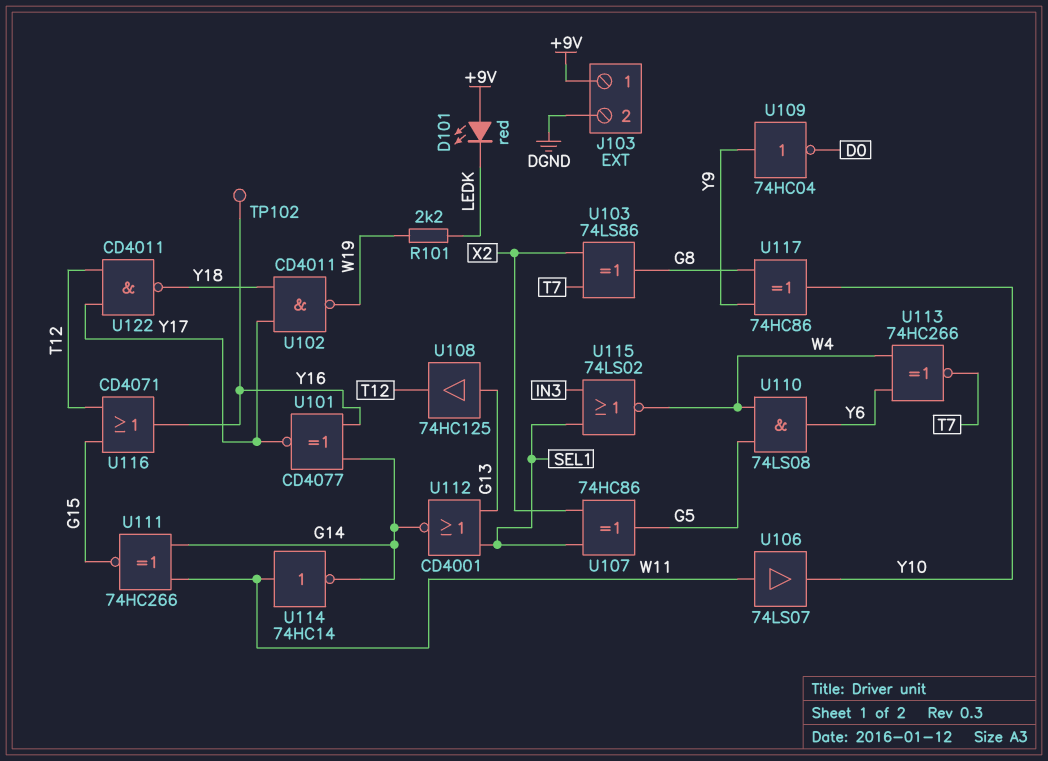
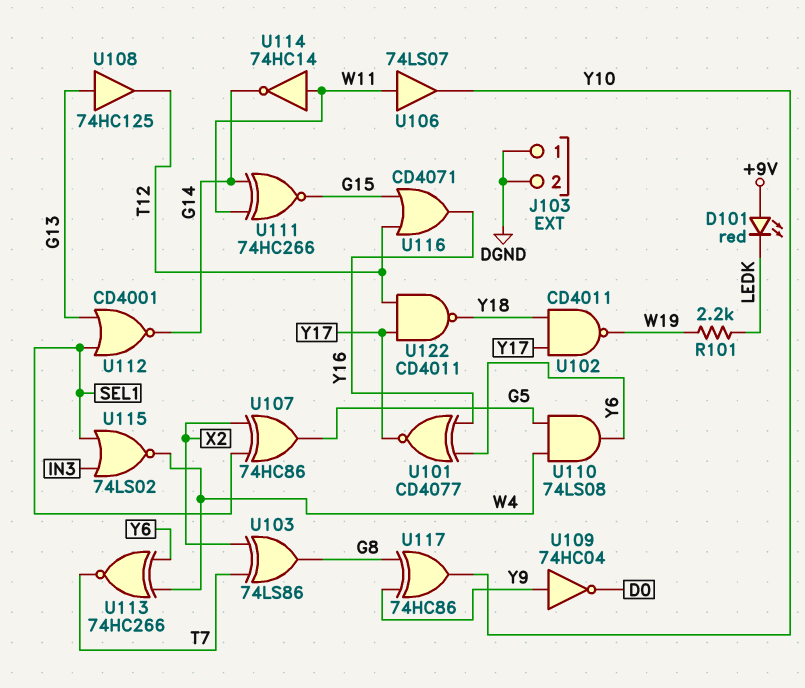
J103 pin 1: +9V -> DGND
TP102: test point (Y16) -> none
U101: XNOR CD4077 (in G14, in Y16, out Y17) -> XNOR CD4077 (in Y6, in Y16, out Y17)

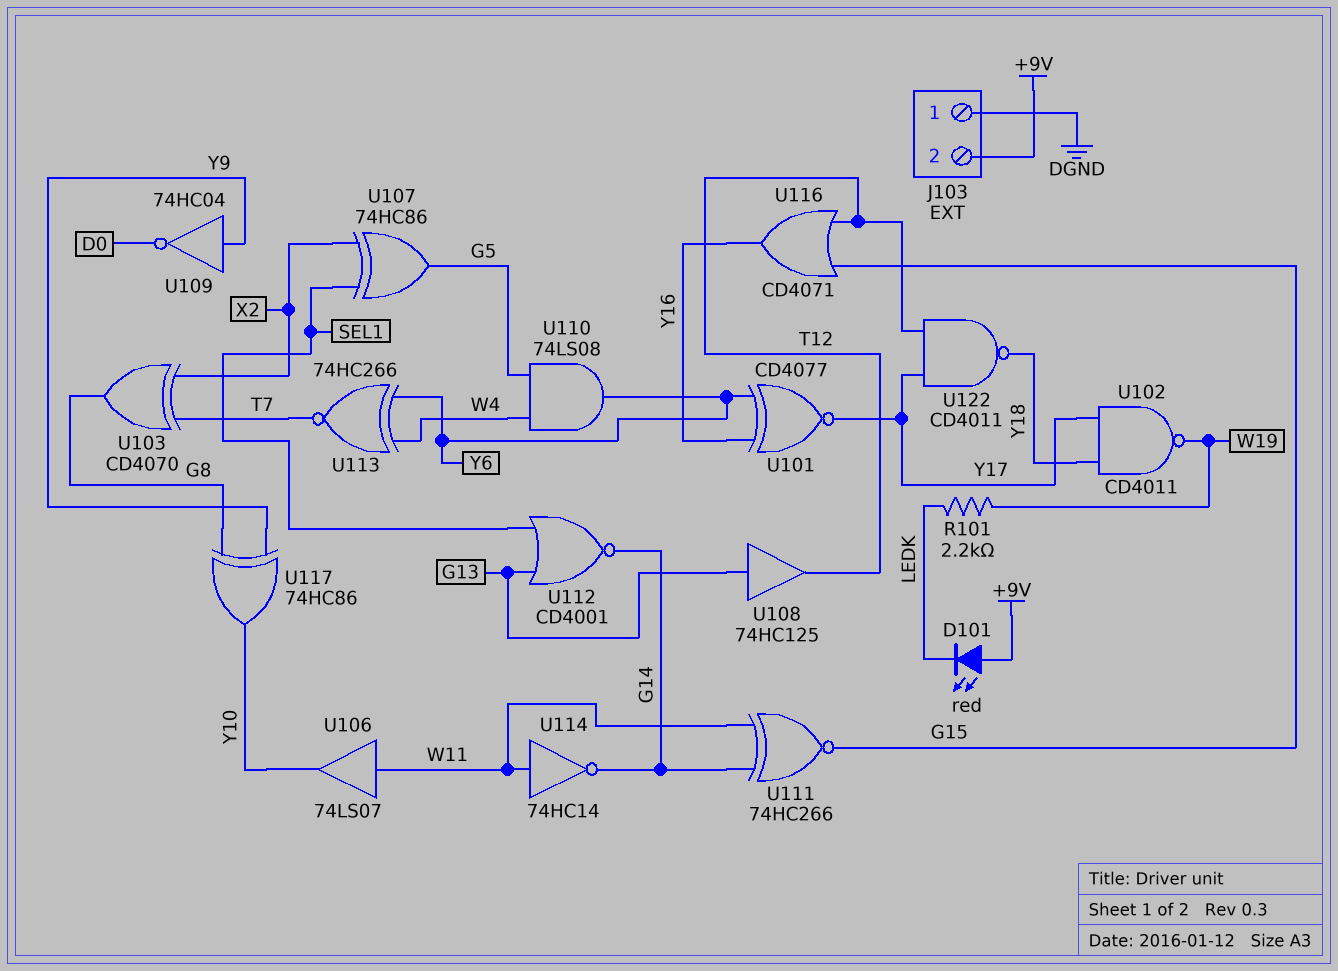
J103 pin 2: DGND -> +9V
U103: XOR 74LS86 (in T7, in X2, out G8) -> XOR CD4070 (in T7, in X2, out G8)
U115: NOR 74LS02 (in IN3, in SEL1, out W4) -> none

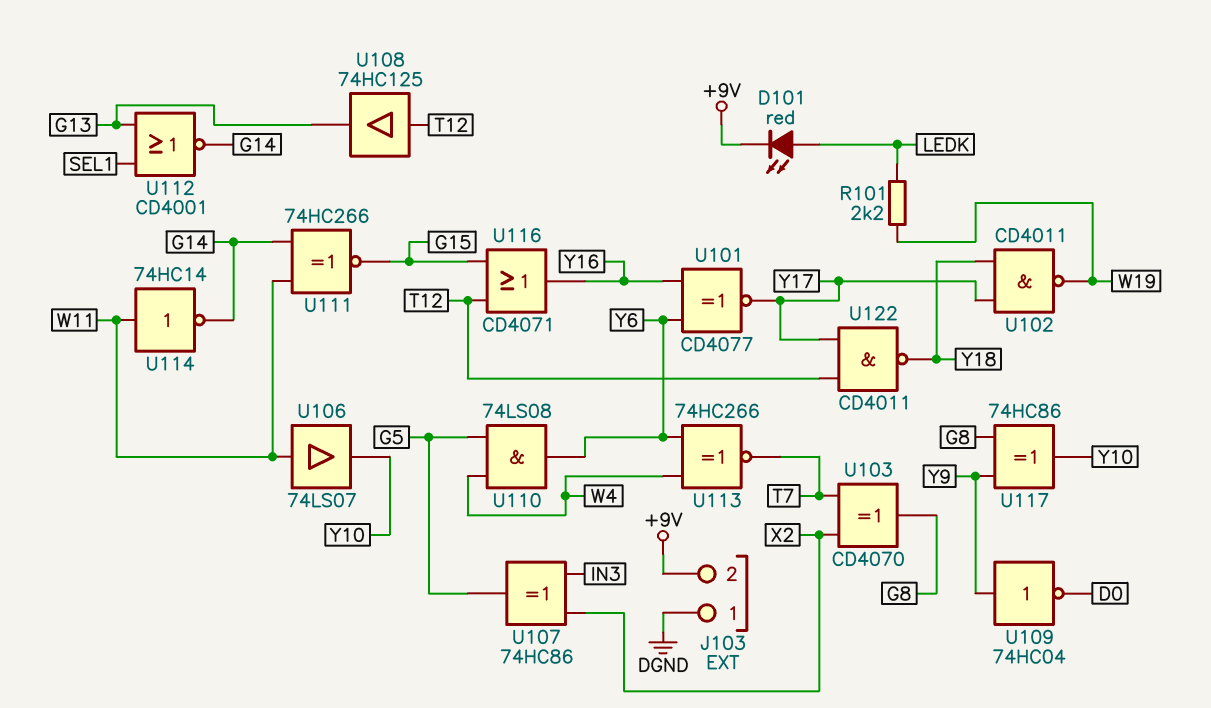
D101: LED red (A +9V, K LEDK) -> LED red (A LEDK, K +9V)
U107: XOR 74HC86 (in SEL1, in X2, out G5) -> XOR 74HC86 (in IN3, in X2, out G5)
U108: buffer 74HC125 (in G13, out T12) -> buffer 74HC125 (in T12, out G13)

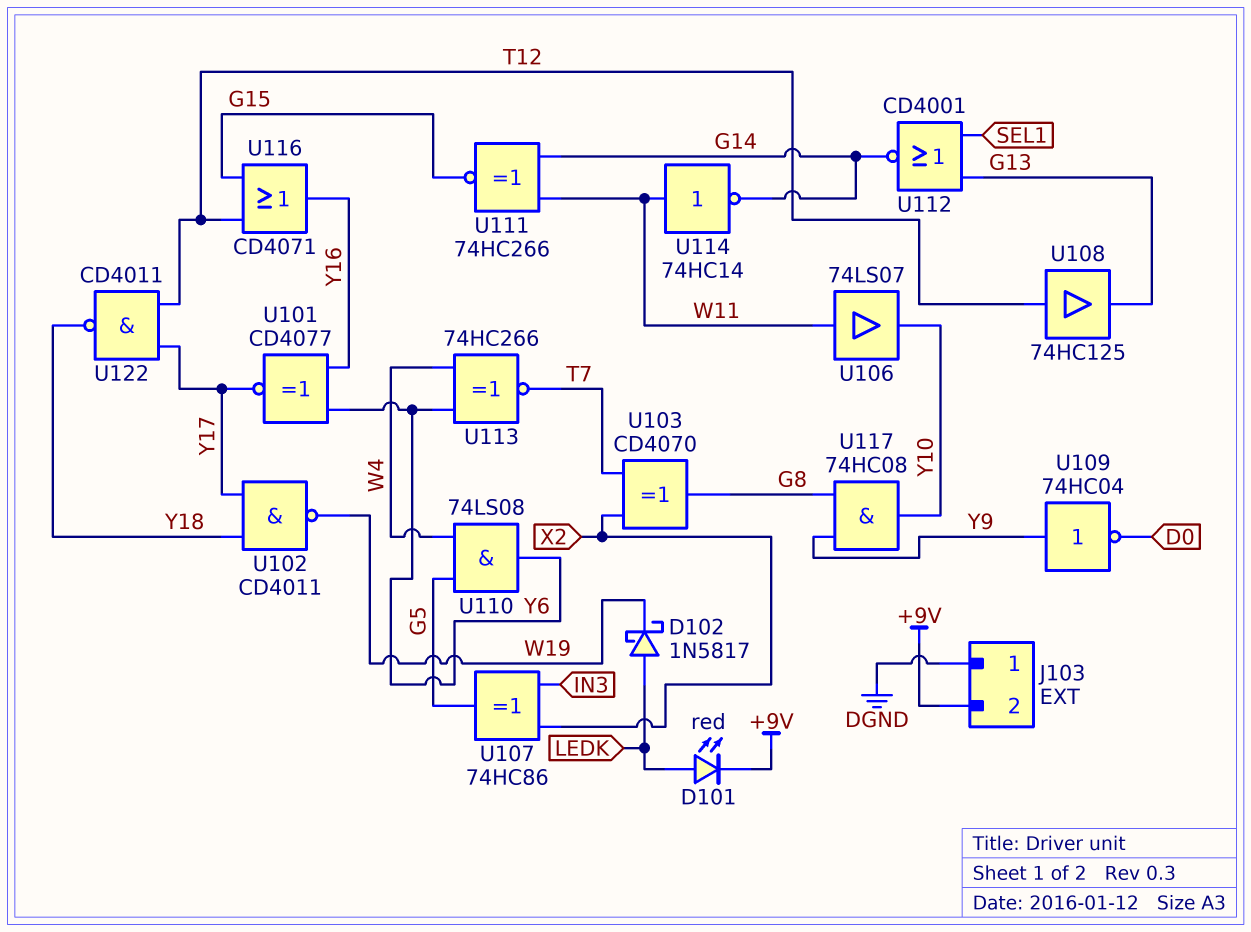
D102: none -> schottky 1N5817 (A LEDK, K W19)
R101: 2.2k (LEDK, W19) -> none
U117: XOR 74HC86 (in G8, in Y9, out Y10) -> AND 74HC08 (in G8, in Y9, out Y10)

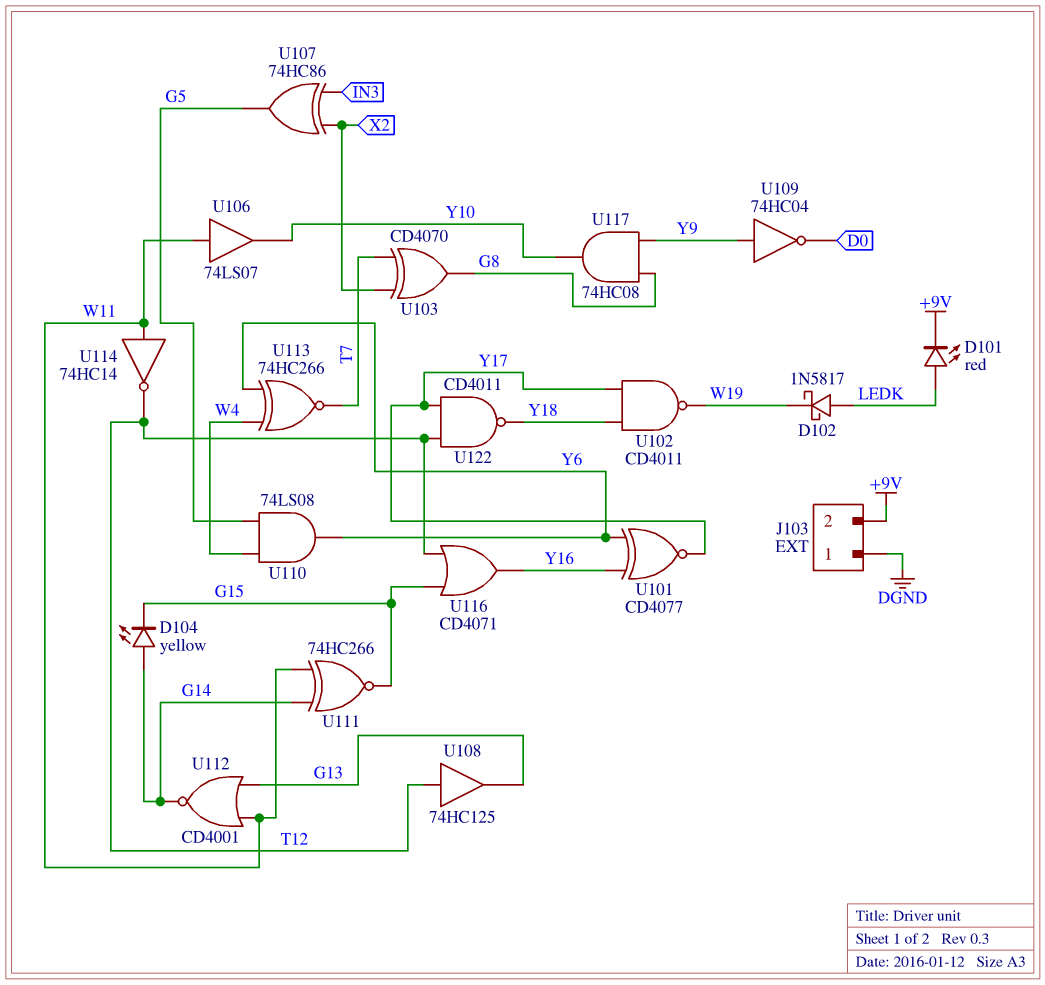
D104: none -> LED yellow (A G14, K G15)
U112: NOR CD4001 (in G13, in SEL1, out G14) -> NOR CD4001 (in G13, in W11, out G14)
U114: NOT 74HC14 (in W11, out G14) -> NOT 74HC14 (in W11, out T12)

